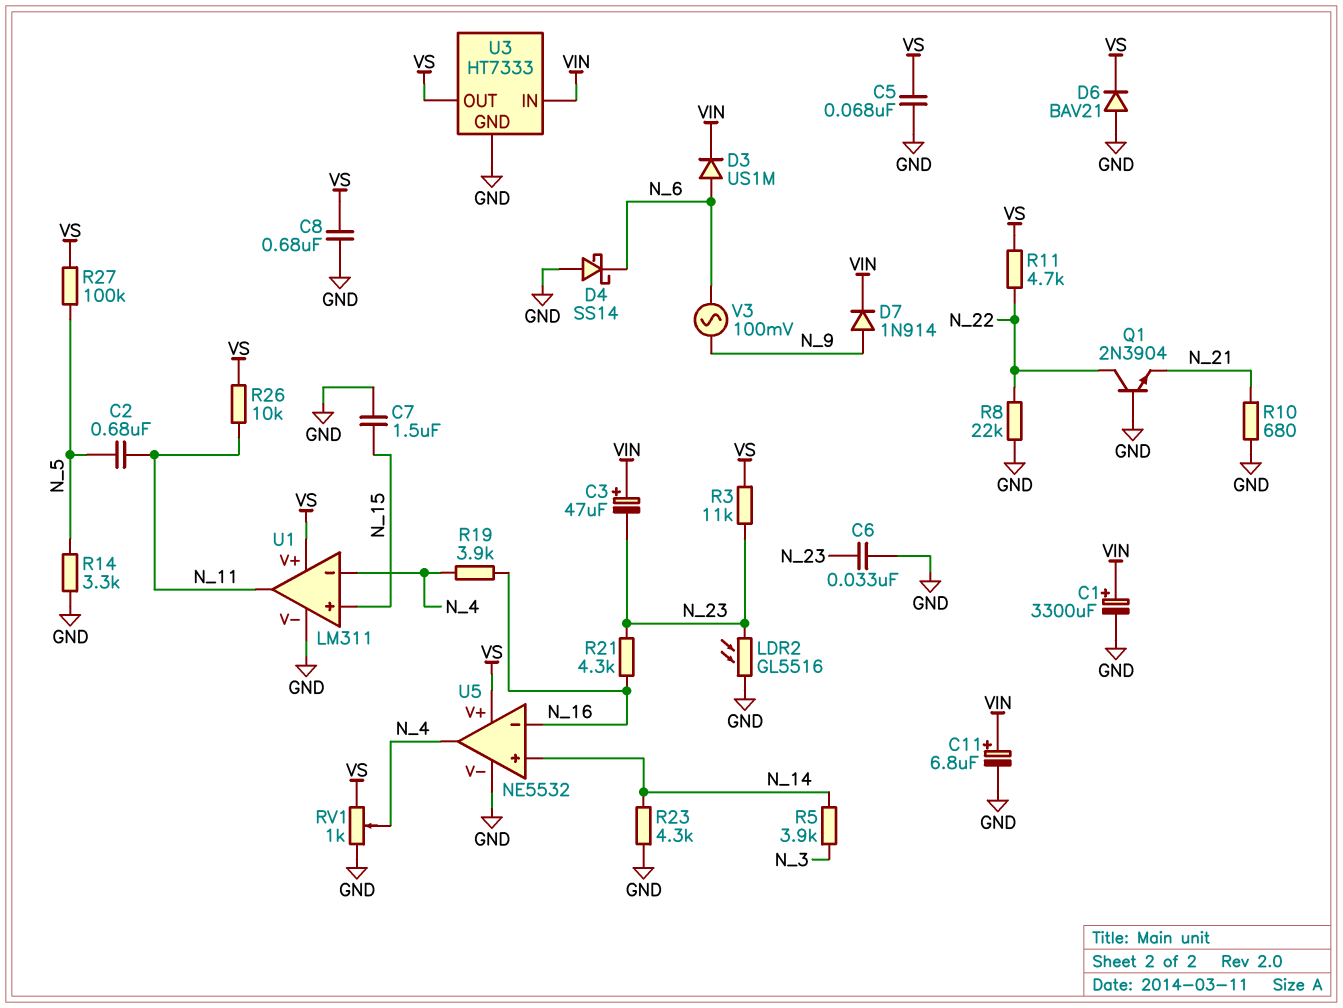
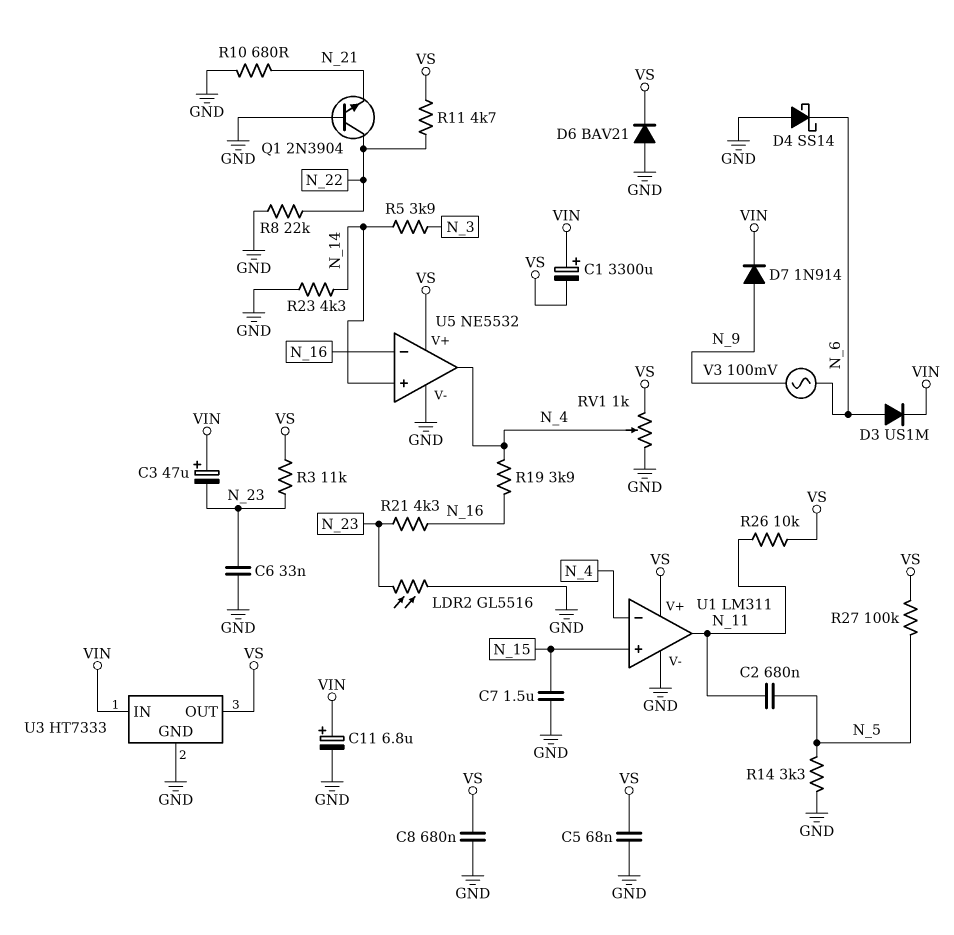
C1: 3300uF (plus VIN, minus GND) -> 3300uF (plus VIN, minus VS)

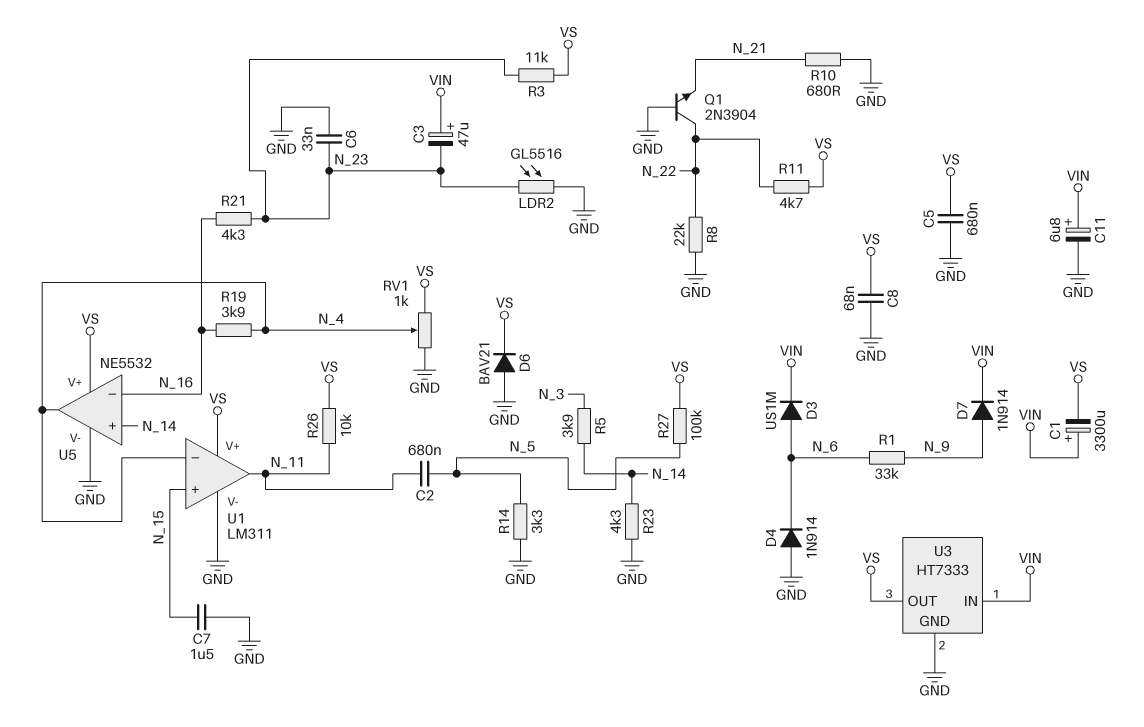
C5: 68nF (GND, VS) -> 680nF (GND, VS)
C8: 680nF (GND, VS) -> 68nF (GND, VS)
D4: schottky SS14 (A GND, K N_6) -> diode 1N914 (A GND, K N_6)
R1: none -> 33k (N_6, N_9)
V3: AC 100mV (N_6, N_9) -> none

